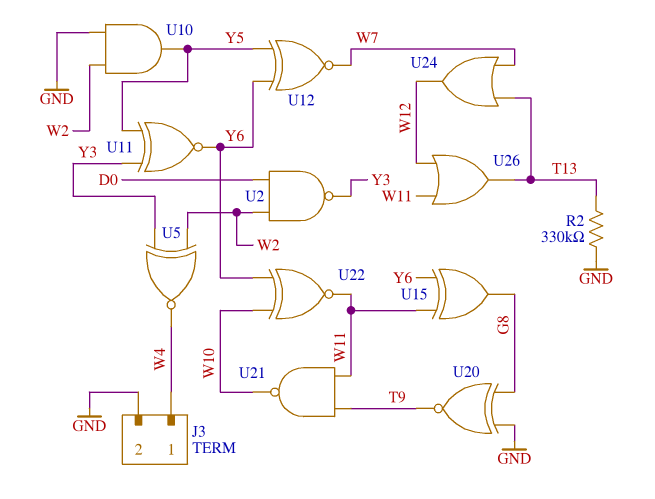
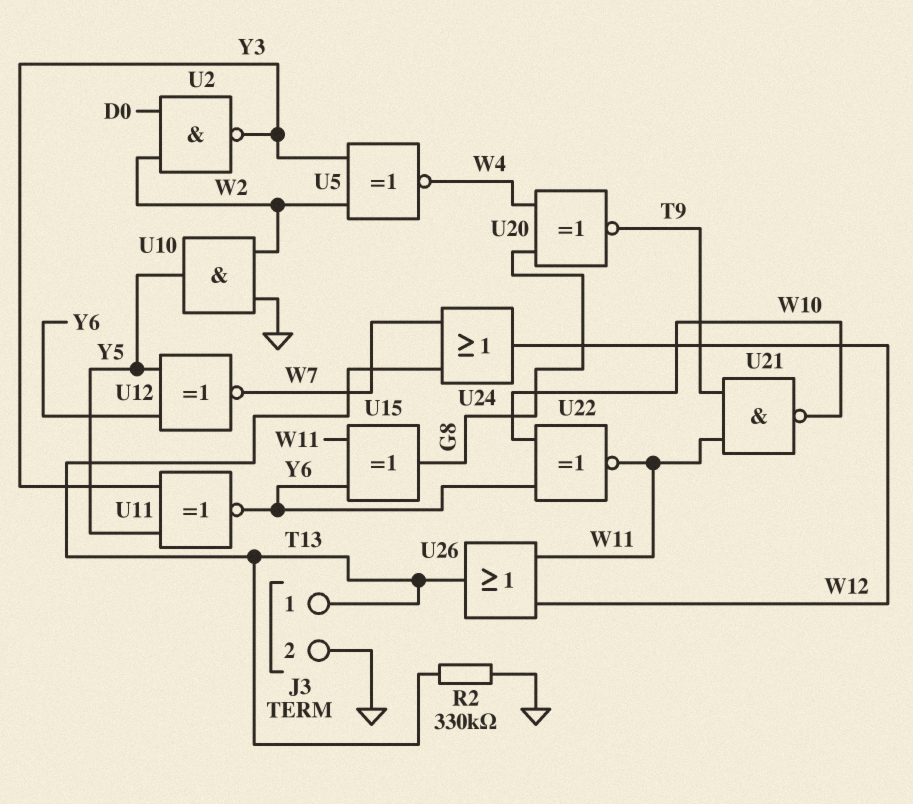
J3 pin 1: W4 -> T13
U20: XNOR (in G8, in GND, out T9) -> XNOR (in G8, in W4, out T9)

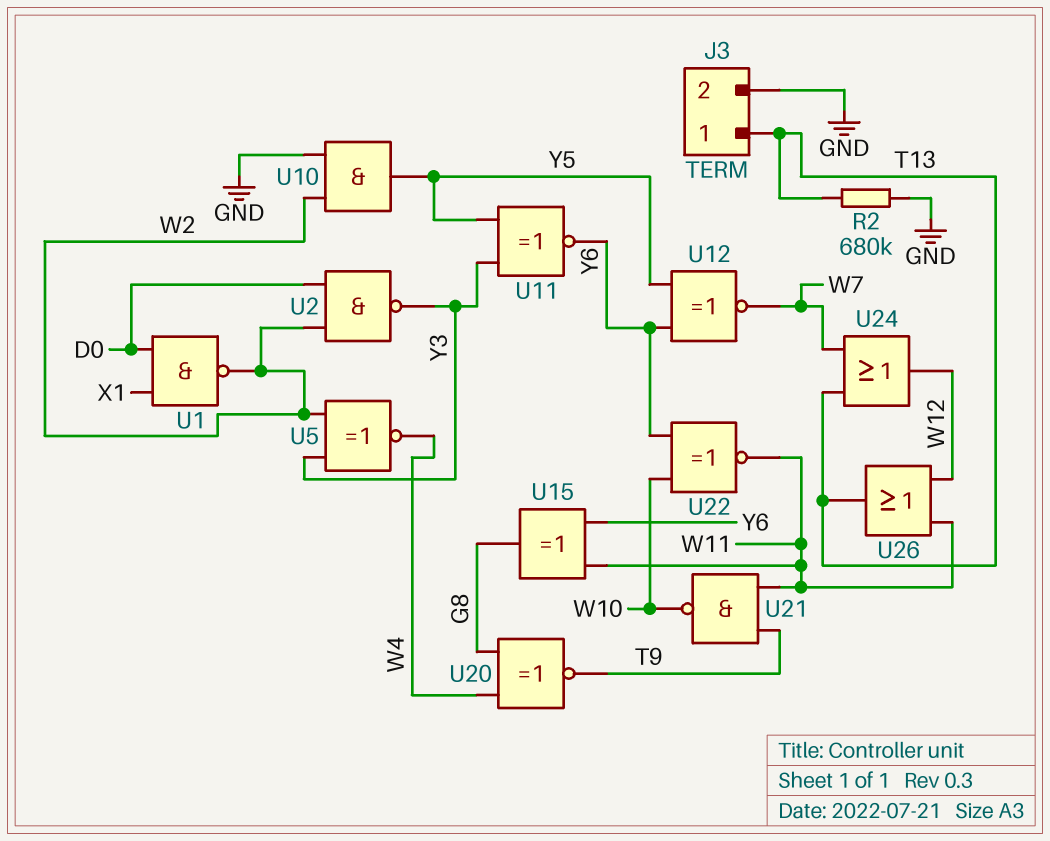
R2: 330k (GND, T13) -> 680k (GND, T13)
U1: none -> NAND (in D0, in X1, out W2)

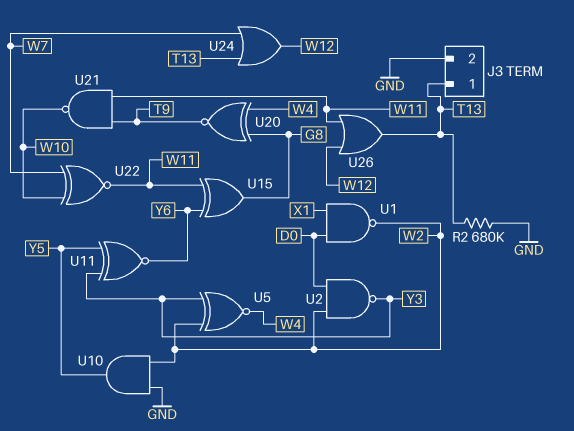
U12: XNOR (in Y5, in Y6, out W7) -> none
U22: XNOR (in W10, in Y6, out W11) -> XNOR (in W7, in W10, out W11)

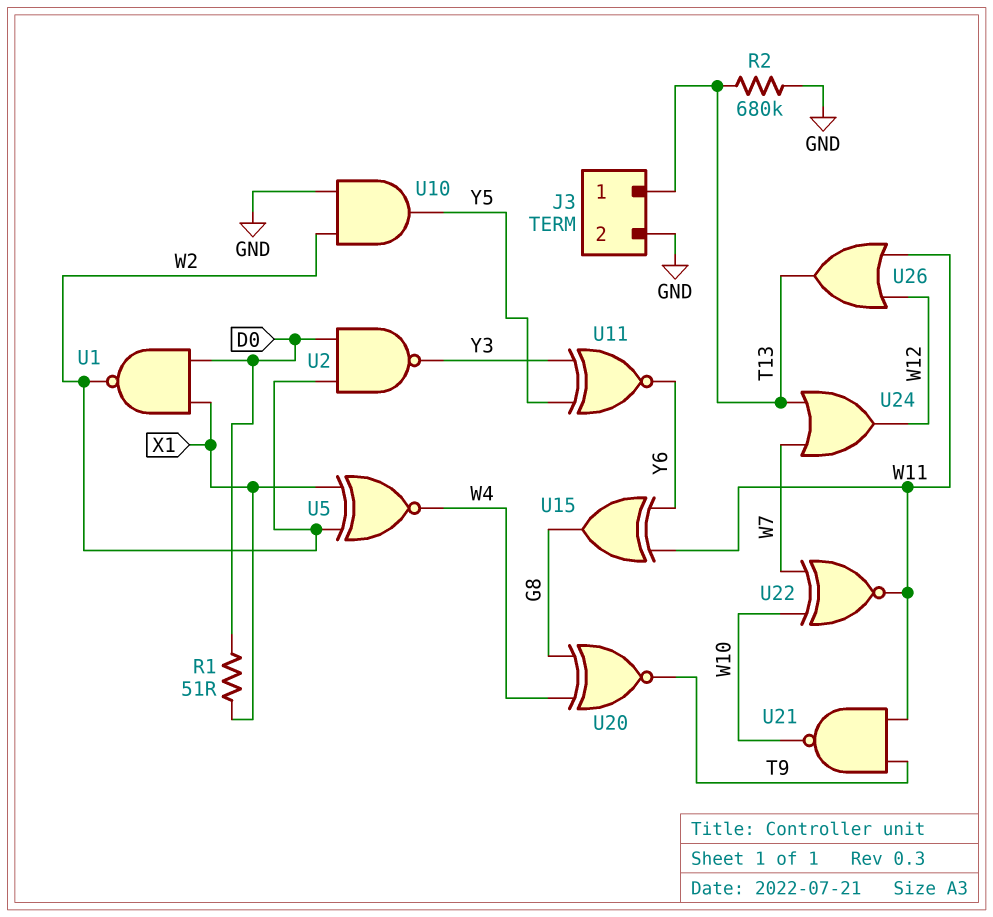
R1: none -> 51 (D0, X1)
U5: XNOR (in W2, in Y3, out W4) -> XNOR (in W2, in X1, out W4)

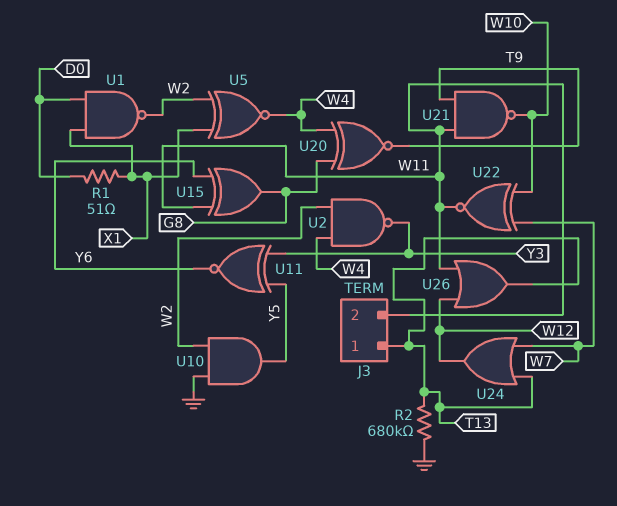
J3 pin 2: GND -> W11
U2: NAND (in D0, in W2, out Y3) -> NAND (in W2, in W4, out Y3)

